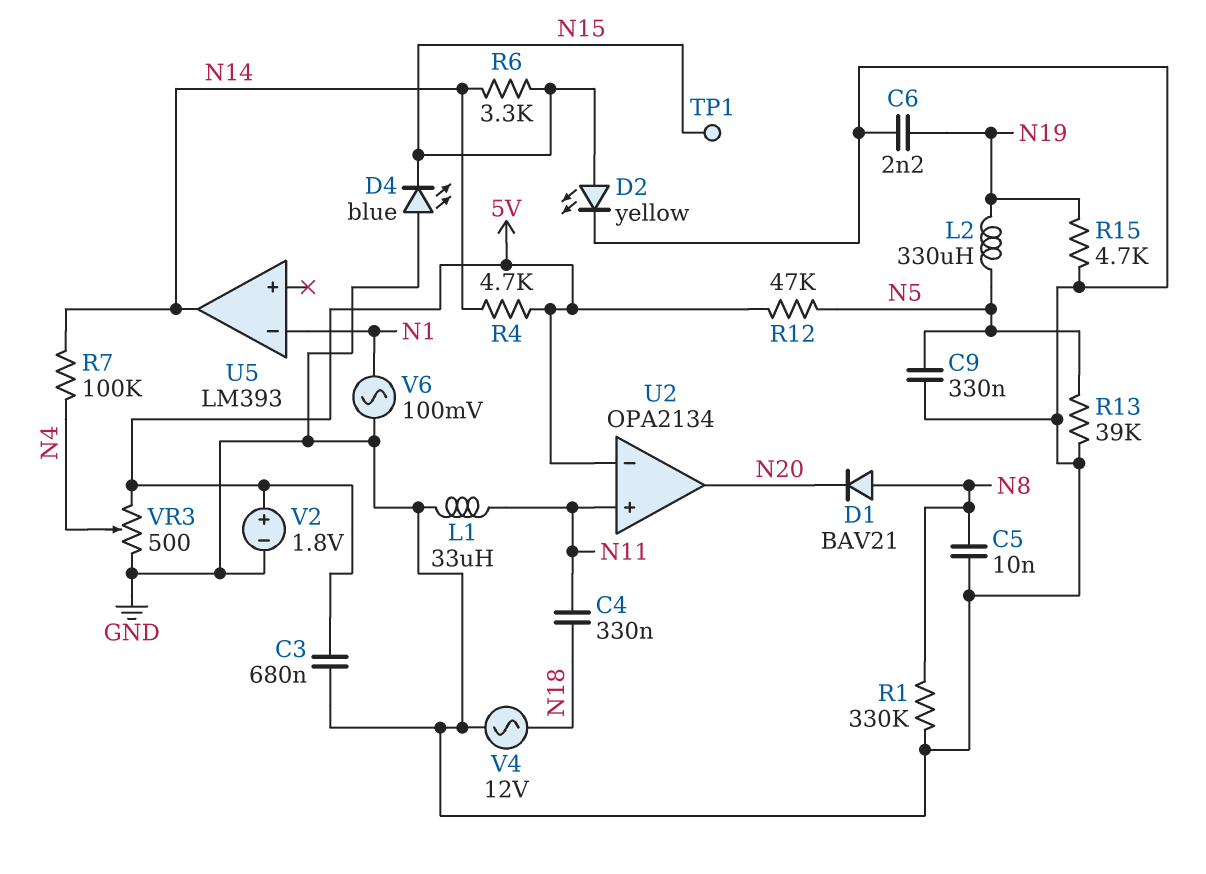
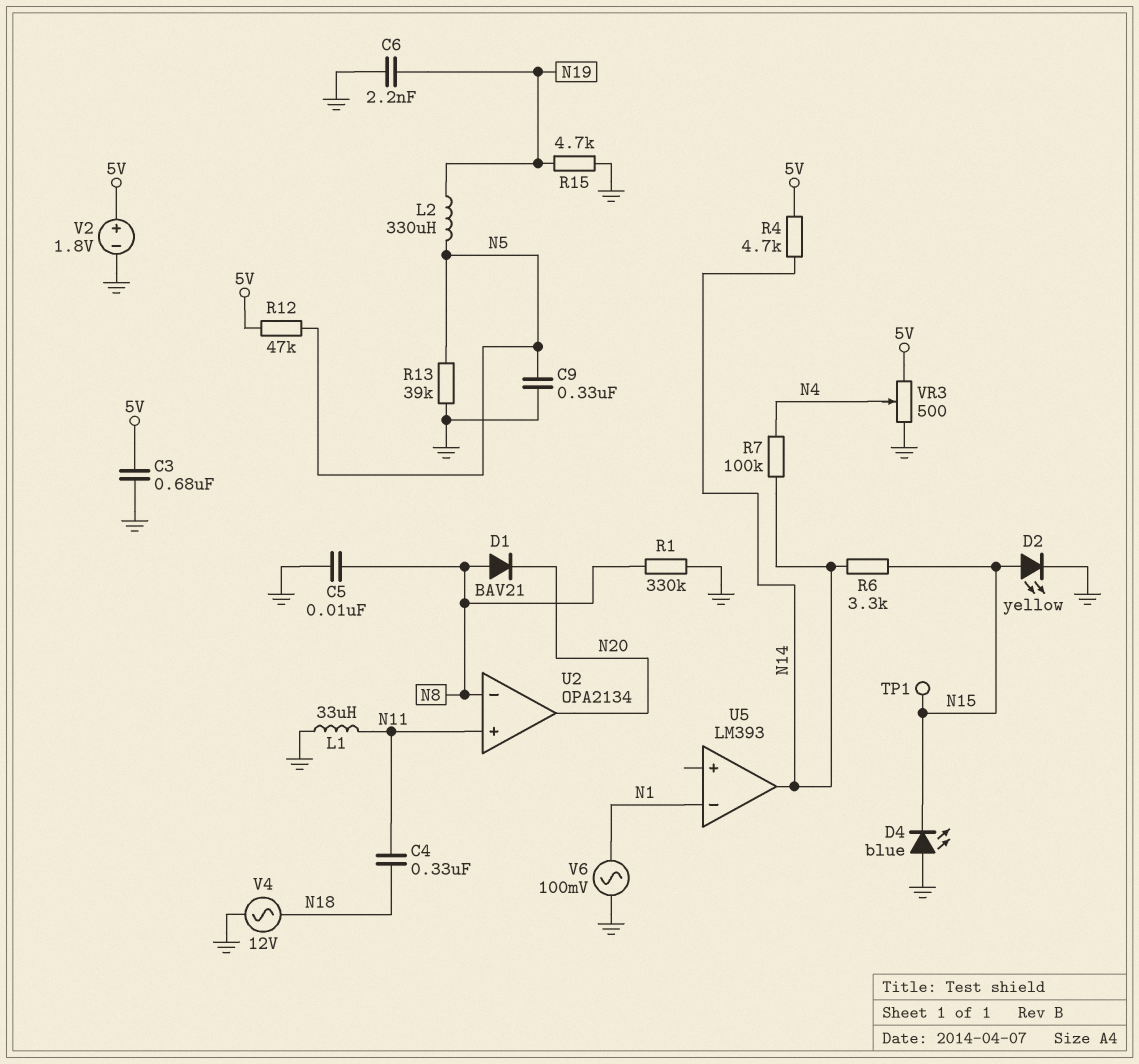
U2 pin in-: 5V -> N8

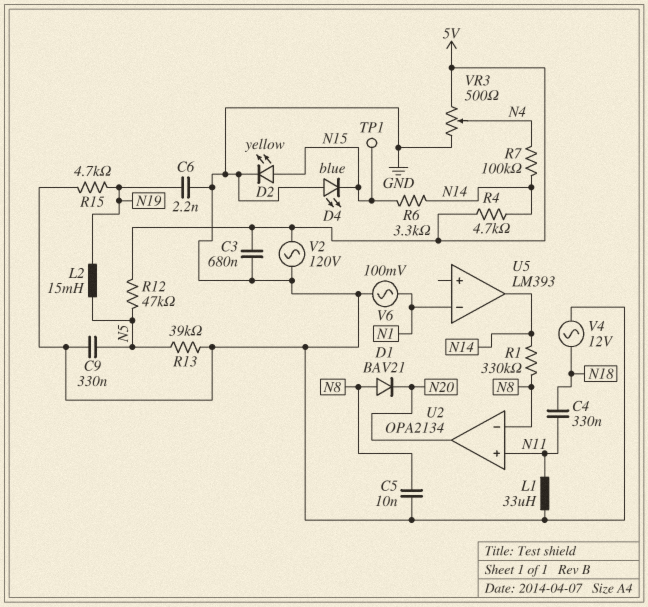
L2: 330uH (N5, N19) -> 15mH (N5, N19)
R1: 330k (GND, N8) -> 330k (N8, N14)
V2: 1.8V (plus 5V, minus GND) -> AC 120V (5V, GND)

